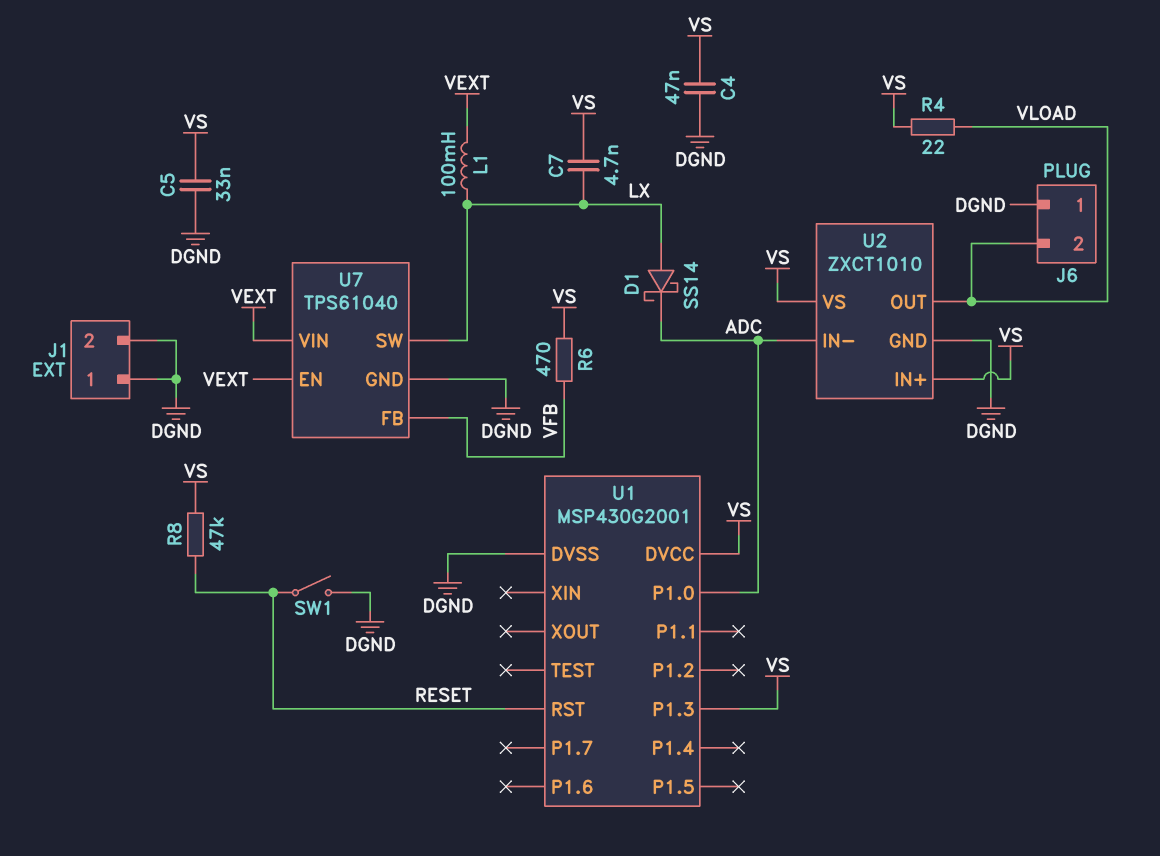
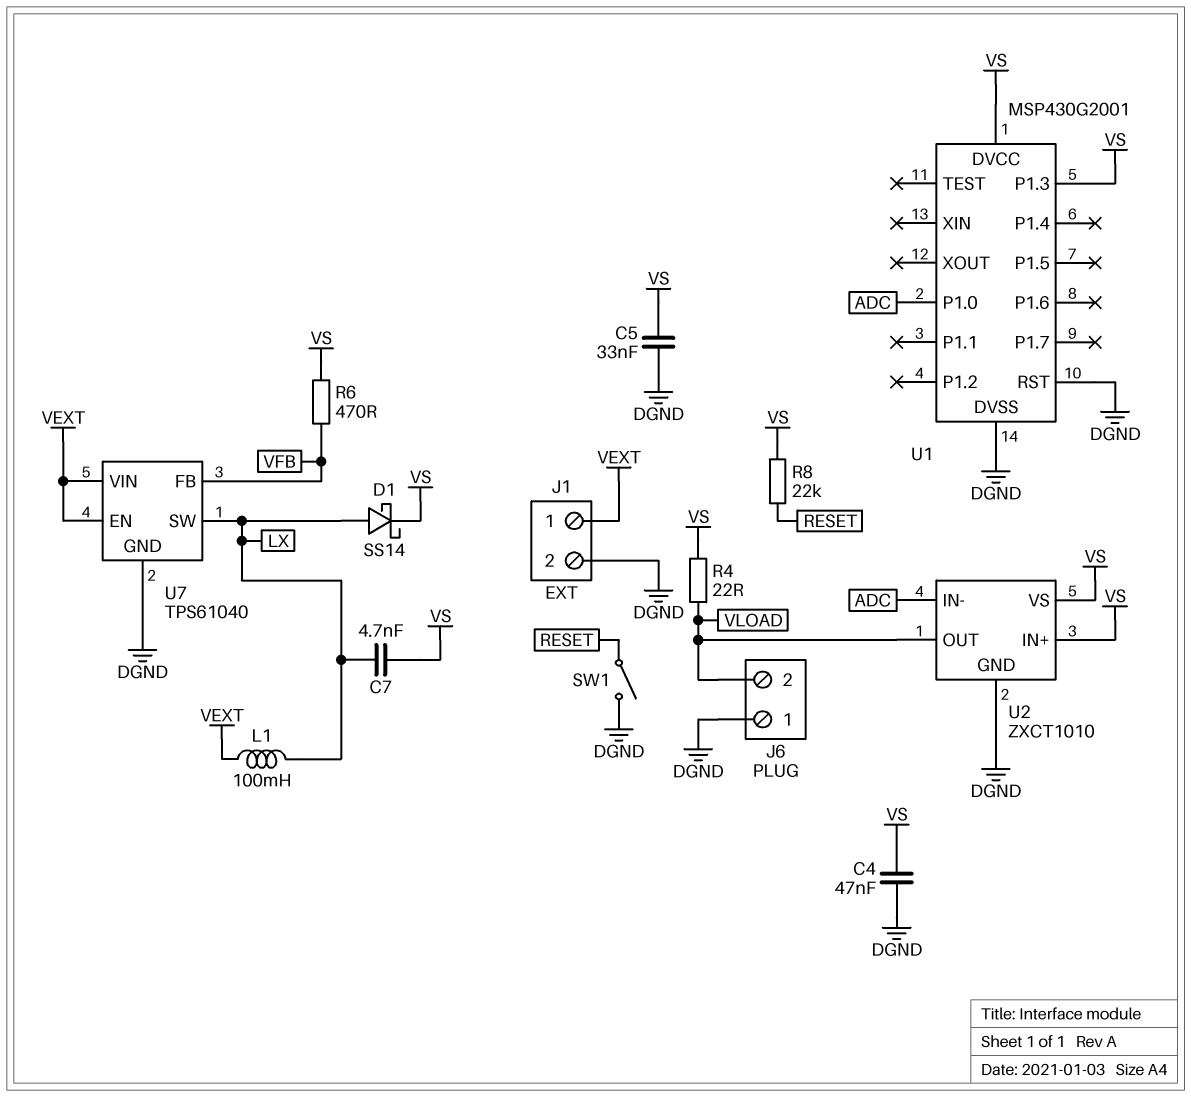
D1: schottky SS14 (A LX, K ADC) -> schottky SS14 (A LX, K VS)
J1 pin 1: DGND -> VEXT
R8: 47k (RESET, VS) -> 22k (RESET, VS)
U1 pin RST: RESET -> DGND

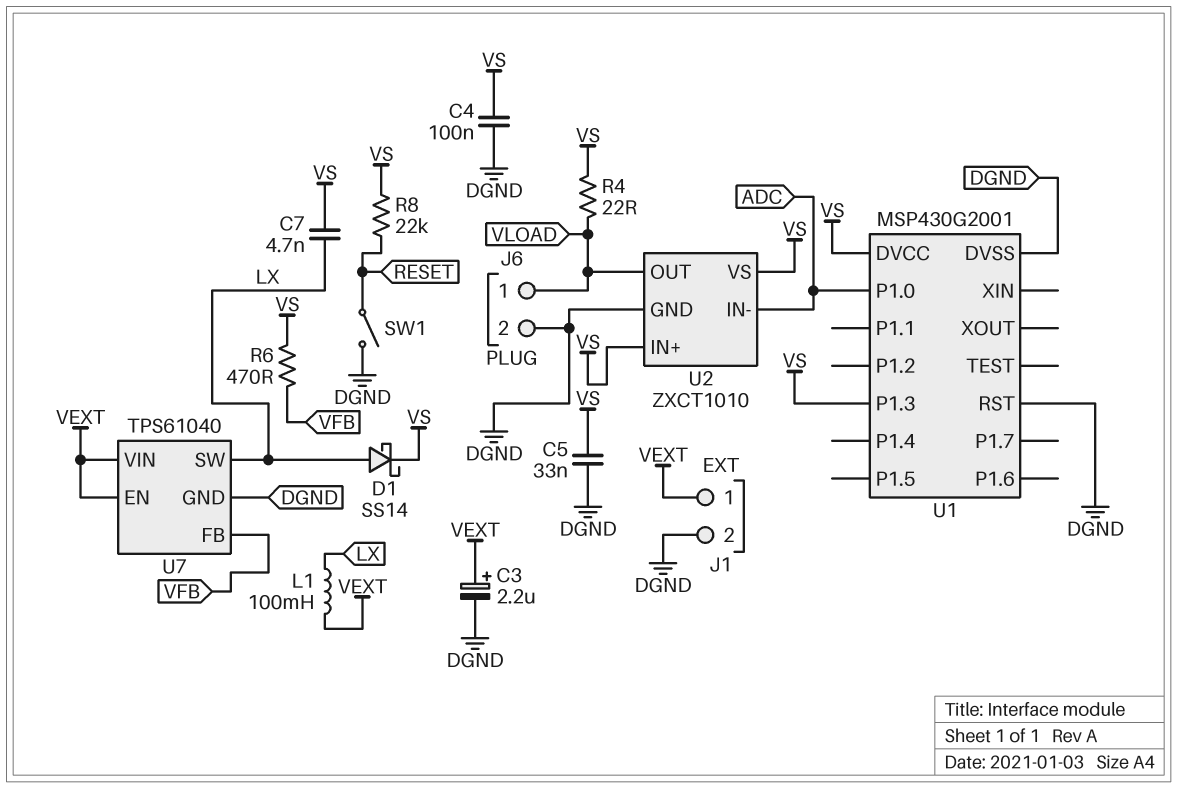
C3: none -> 2.2uF (plus VEXT, minus DGND)
C4: 47nF (DGND, VS) -> 100nF (DGND, VS)
J6 pin 1: DGND -> VLOAD
J6 pin 2: VLOAD -> DGND

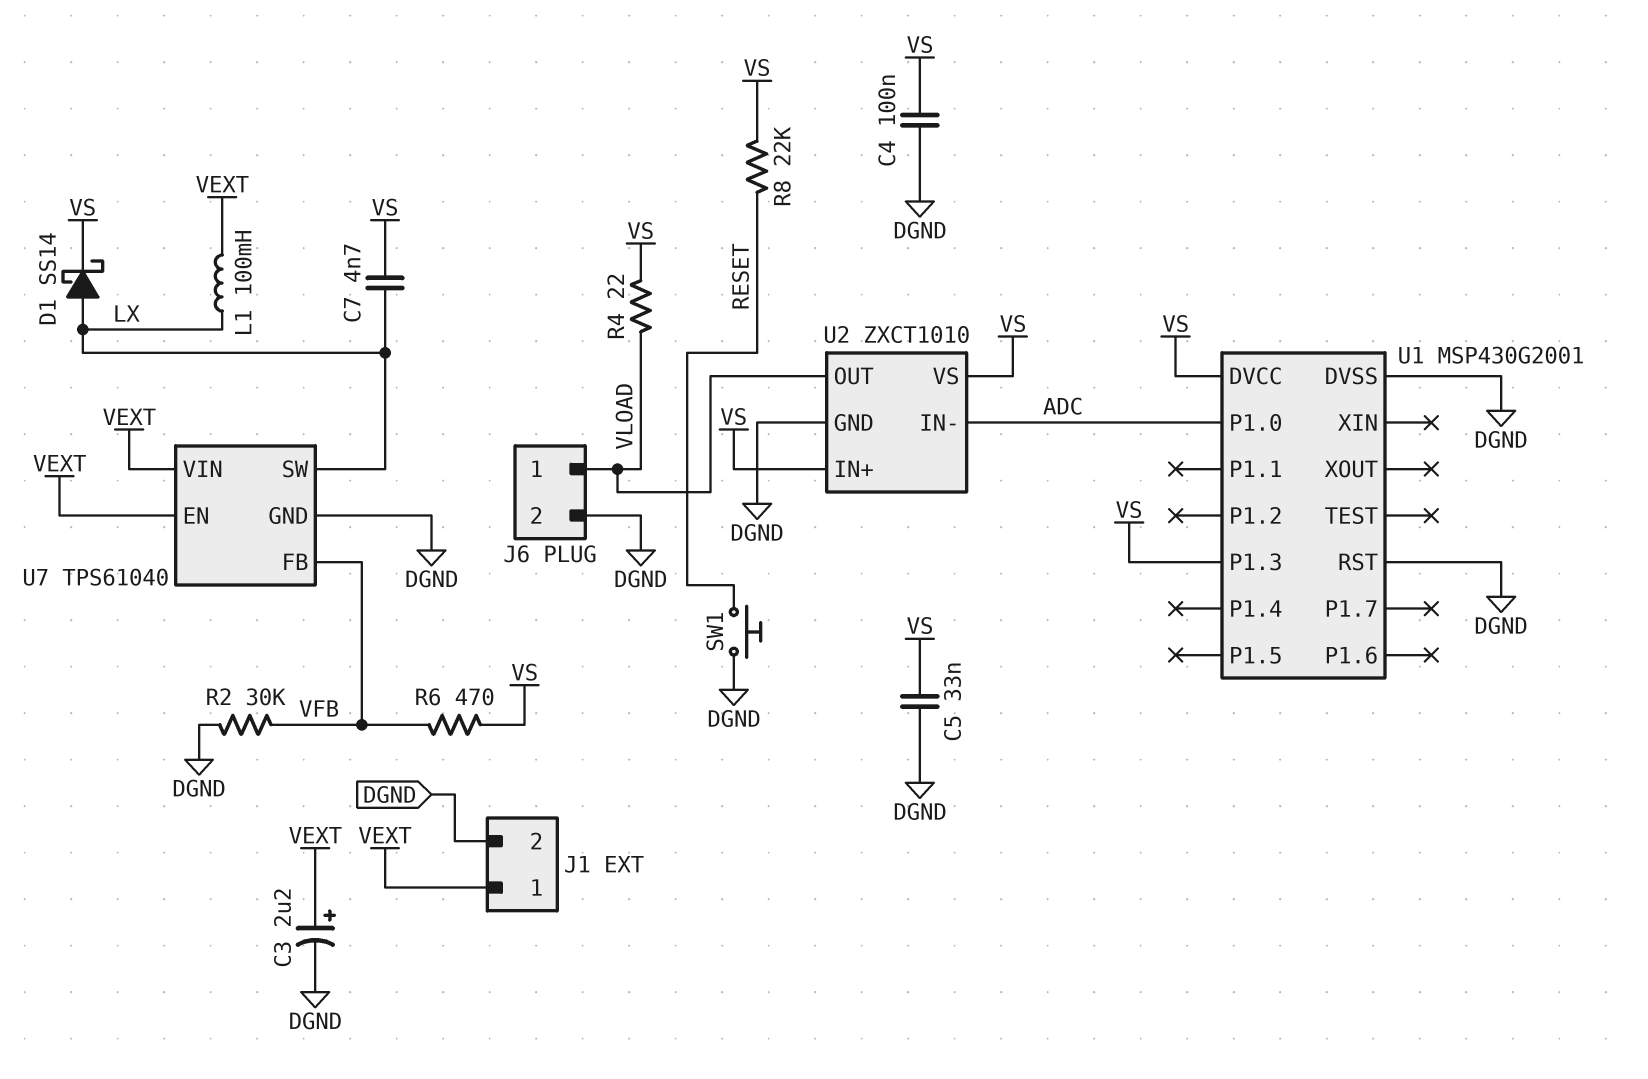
R2: none -> 30k (DGND, VFB)
SW1: switch (DGND, RESET) -> button (DGND, RESET)

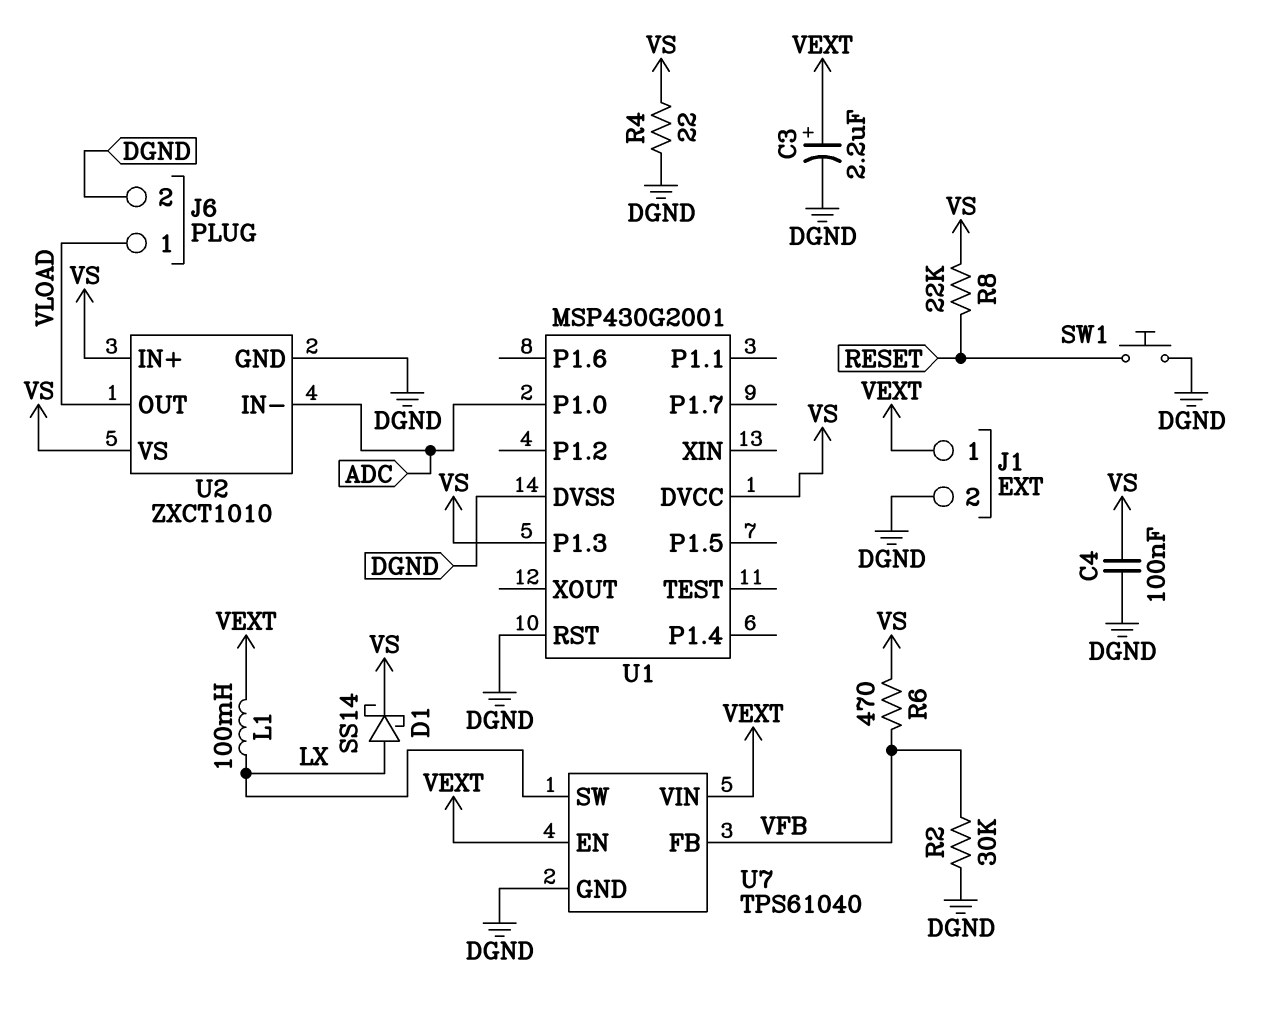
C5: 33nF (DGND, VS) -> none
C7: 4.7nF (LX, VS) -> none
R4: 22 (VLOAD, VS) -> 22 (DGND, VS)

